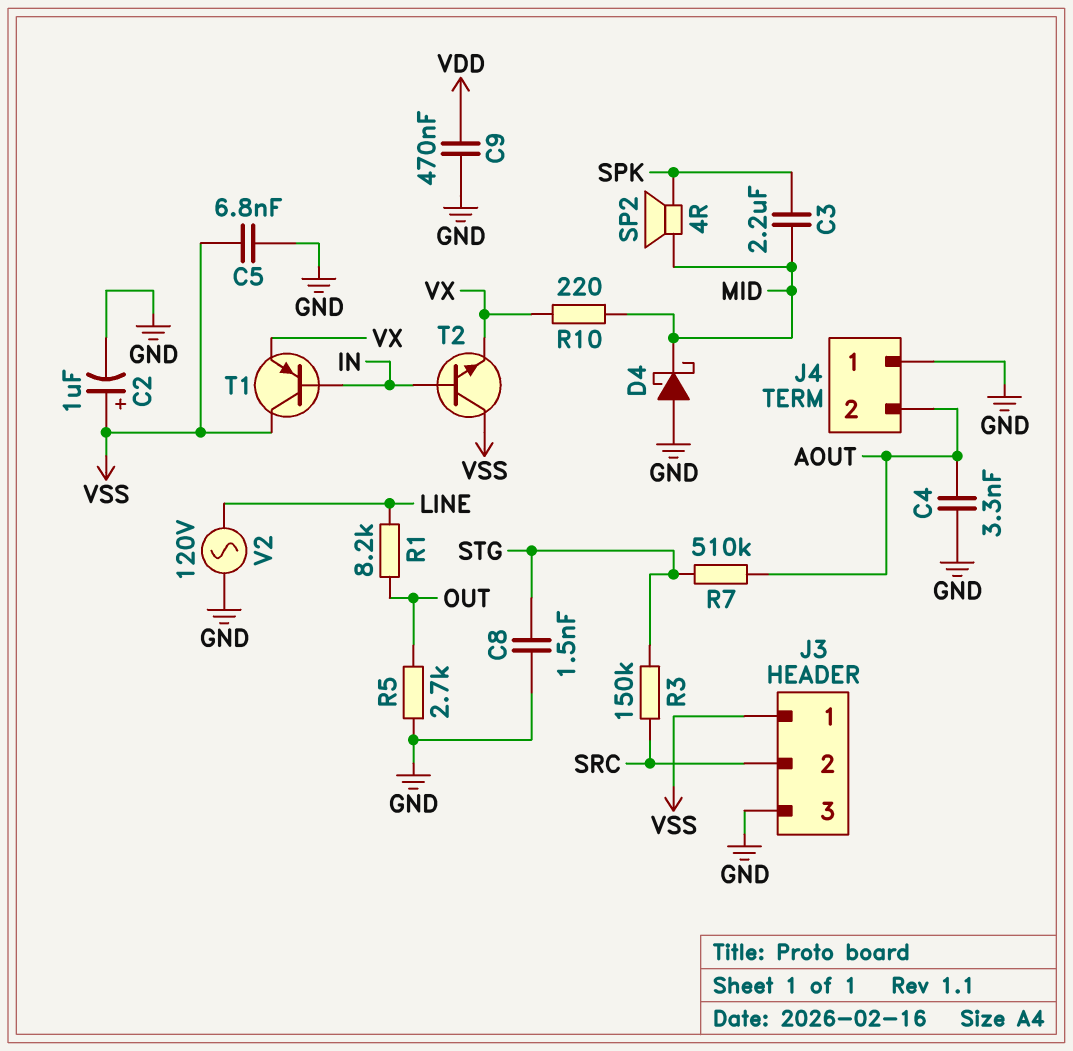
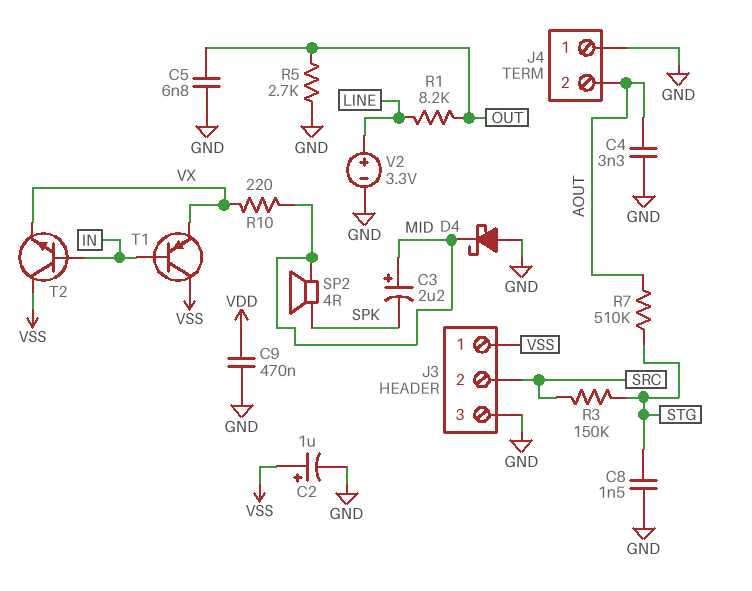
C3: 2.2uF (MID, SPK) -> 2.2uF (plus MID, minus SPK)
C5: 6.8nF (GND, VSS) -> 6.8nF (GND, OUT)
V2: AC 120V (GND, LINE) -> 3.3V (plus LINE, minus GND)

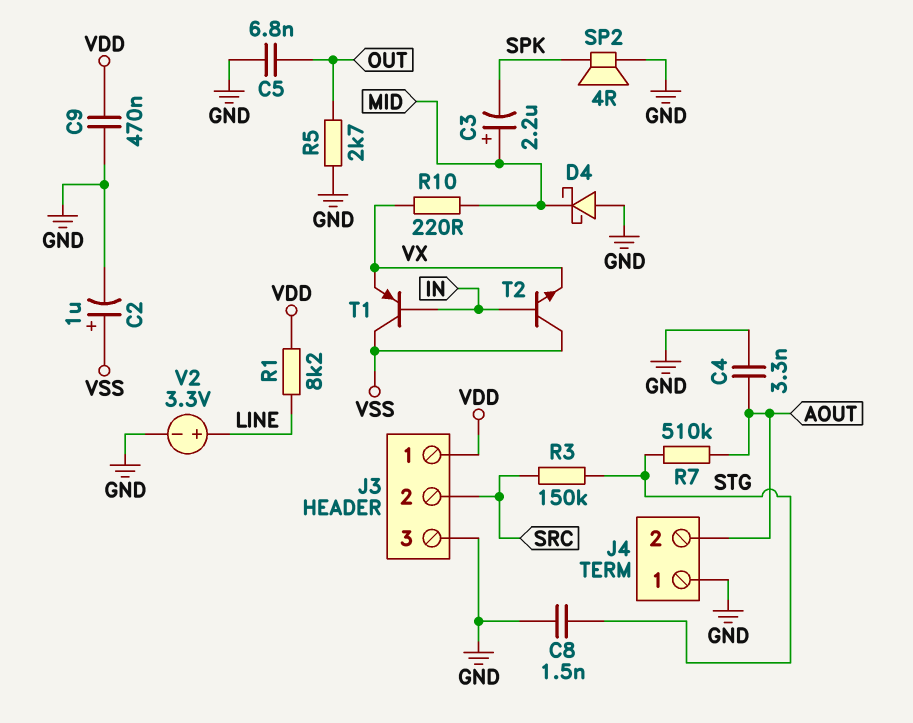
J3 pin 1: VSS -> VDD
R1: 8.2k (LINE, OUT) -> 8.2k (LINE, VDD)
SP2: speaker 4R (MID, SPK) -> speaker 4R (GND, SPK)

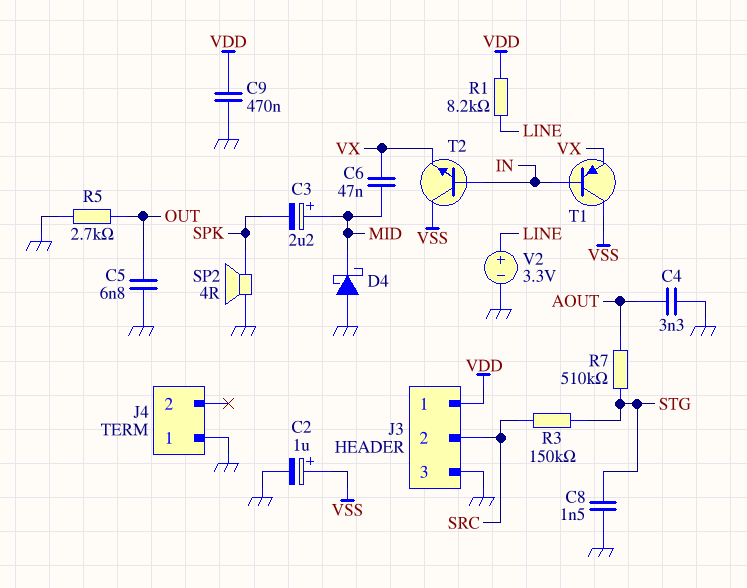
C6: none -> 47nF (MID, VX)
J4 pin 2: AOUT -> none
R10: 220 (MID, VX) -> none

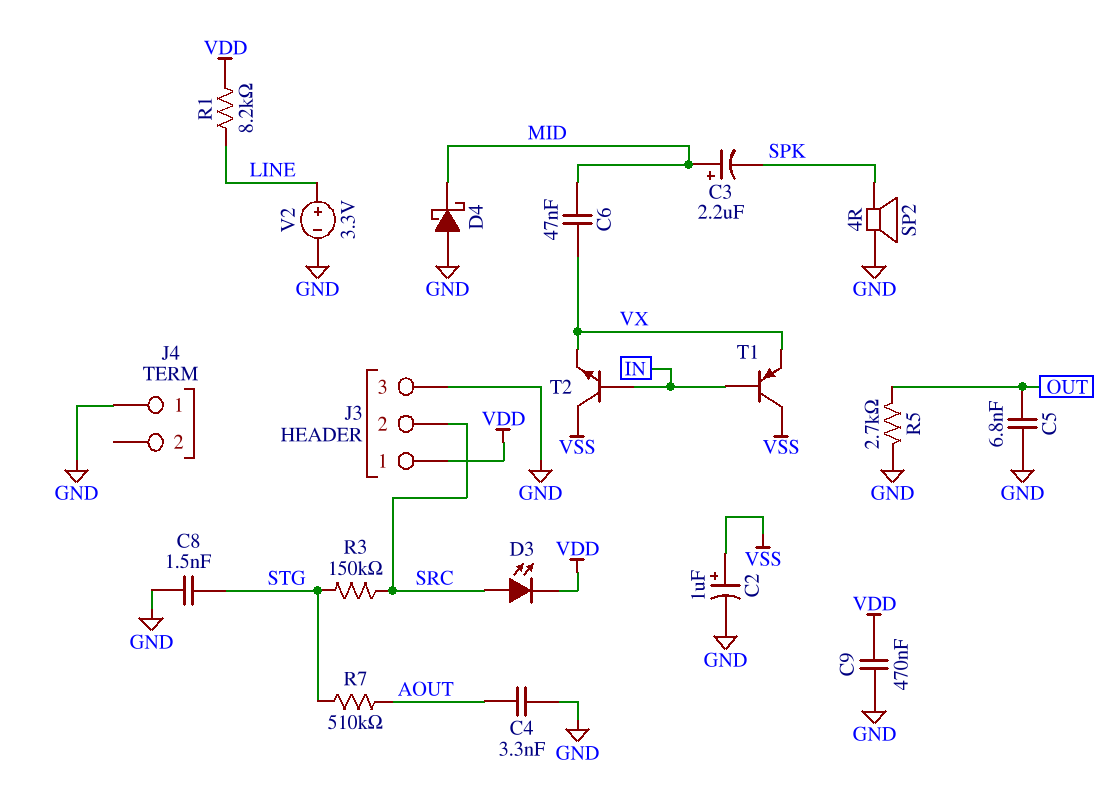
D3: none -> LED (A SRC, K VDD)

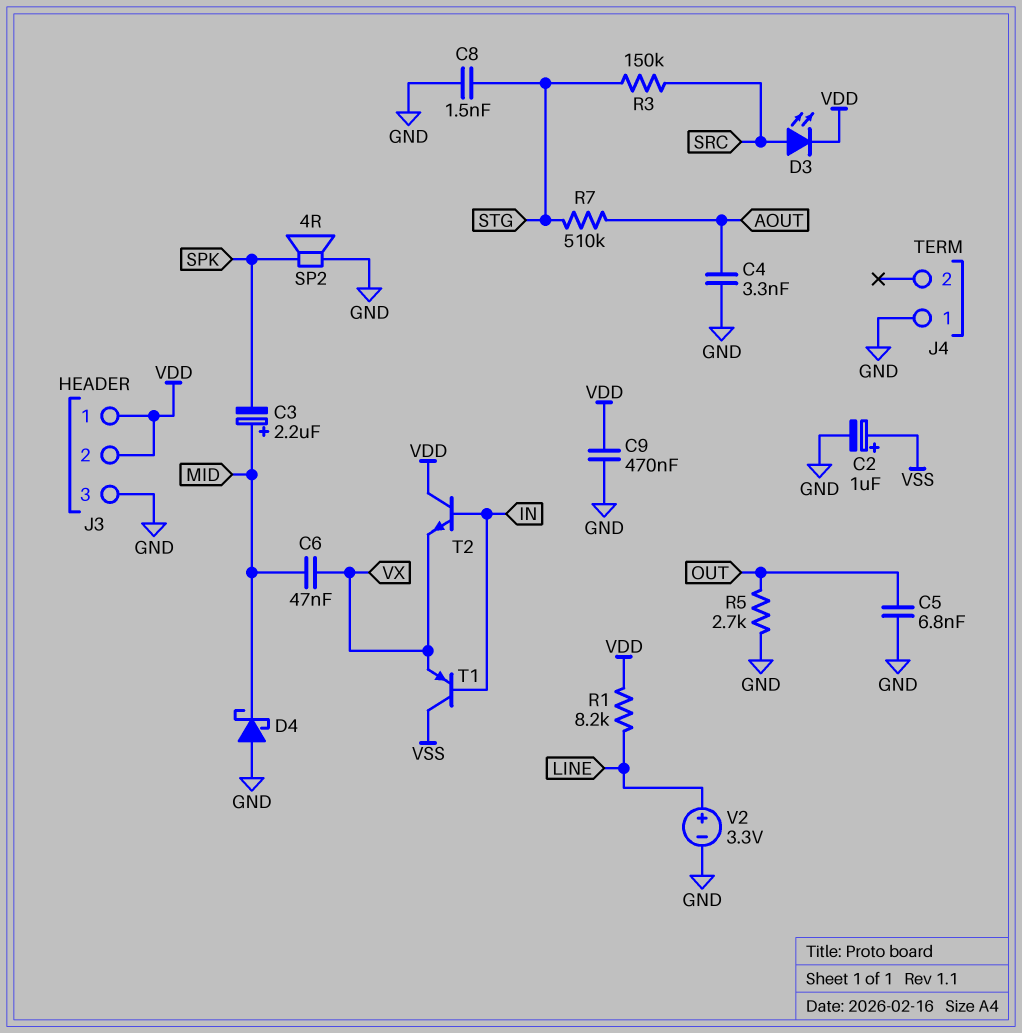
J3 pin 2: SRC -> VDD
T2: NPN (B IN, C VSS, E VX) -> NPN (B IN, C VDD, E VX)

